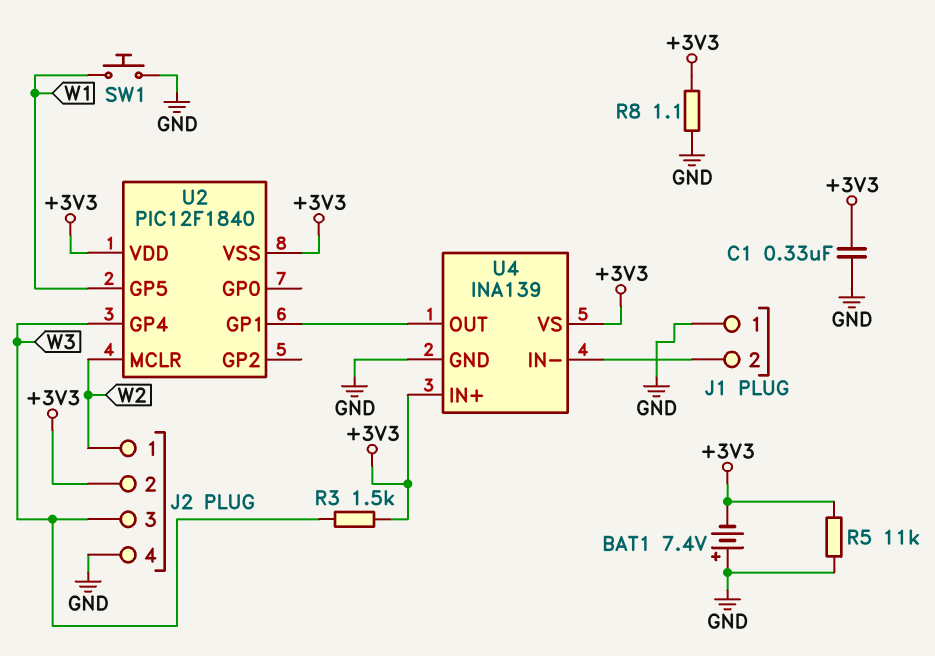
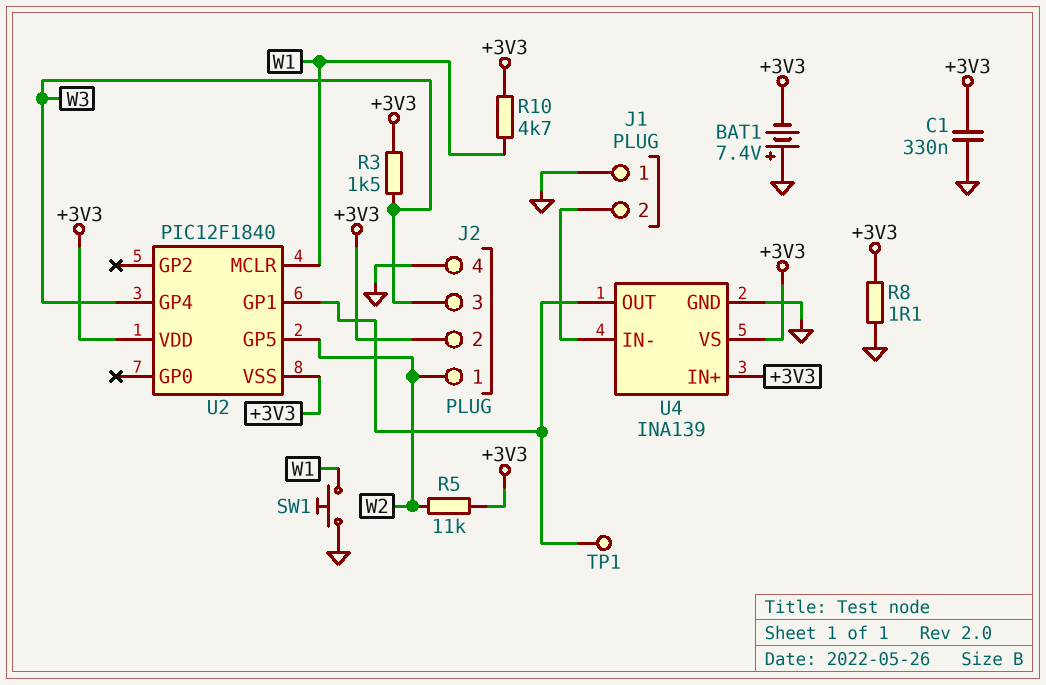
R5: 11k (+3V3, GND) -> 11k (+3V3, W2)
R10: none -> 4.7k (+3V3, W1)
TP1: none -> test point (U2/GP1)
U2 pin GP5: W1 -> W2
U2 pin MCLR: W2 -> W1

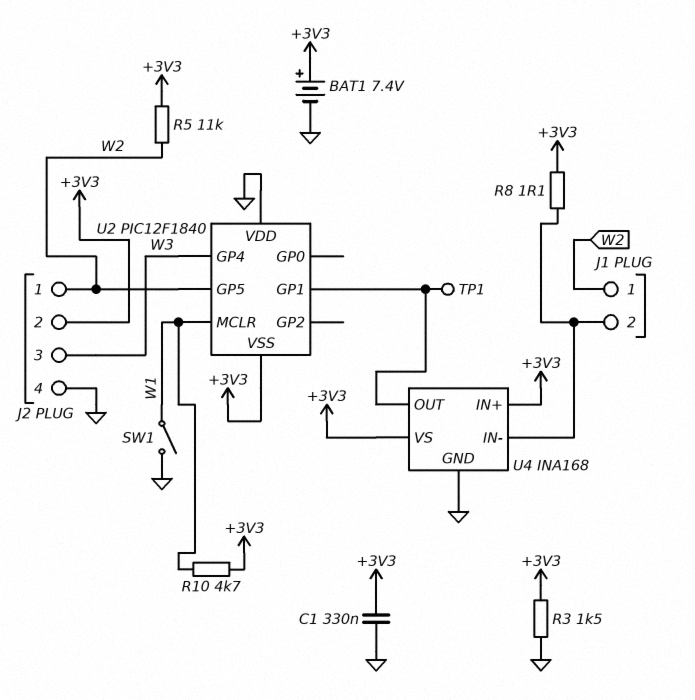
BAT1: 7.4V (plus GND, minus +3V3) -> 7.4V (plus +3V3, minus GND)
J1 pin 1: GND -> W2
R3: 1.5k (+3V3, W3) -> 1.5k (+3V3, GND)
R8: 1.1 (+3V3, GND) -> 1.1 (+3V3, J1/2)
SW1: button (GND, W1) -> switch (GND, W1)
U2 pin VDD: +3V3 -> GND
U4: INA139 -> INA168

